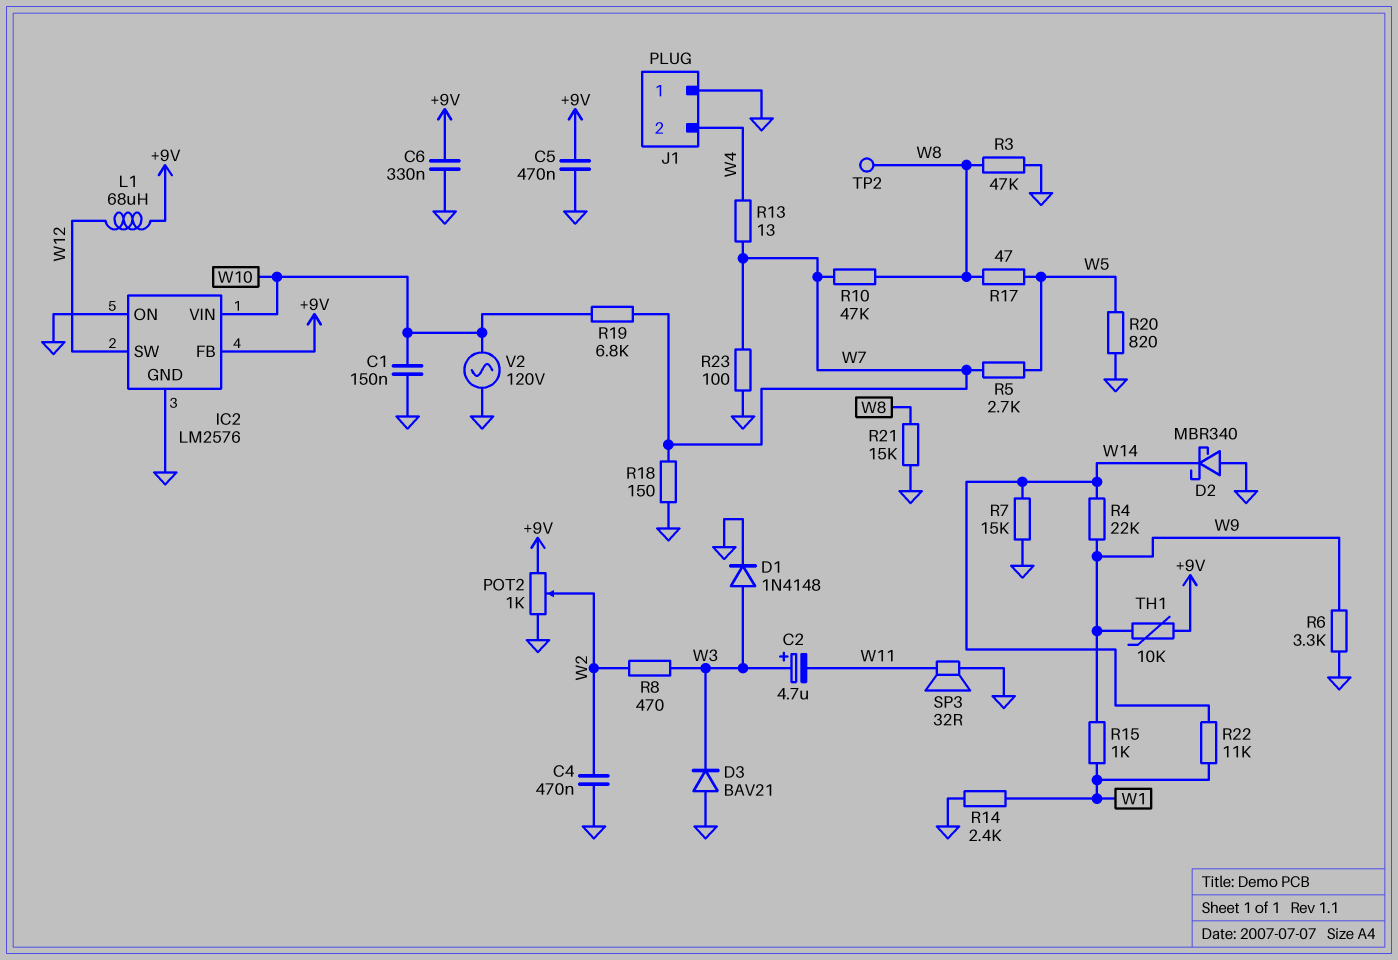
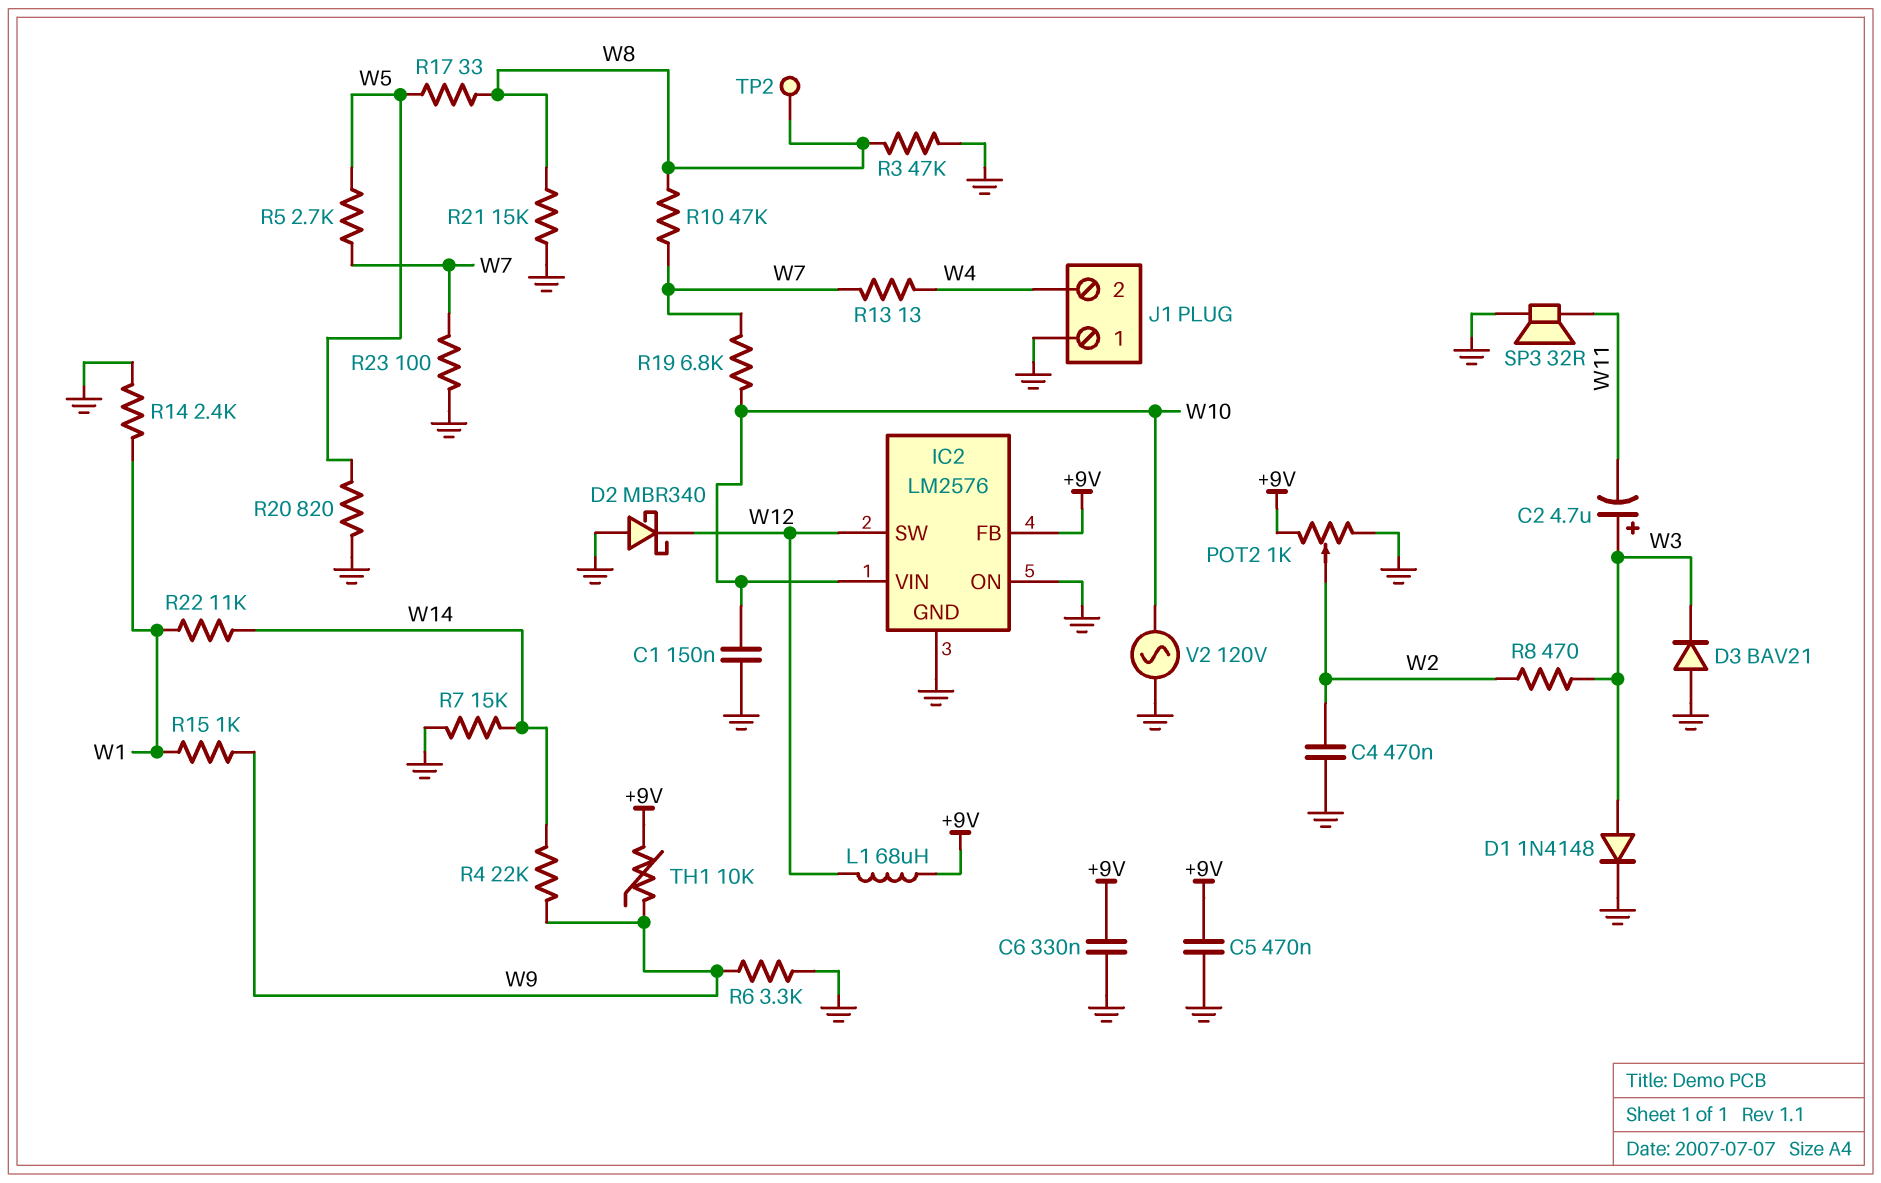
D2: schottky MBR340 (A GND, K W14) -> schottky MBR340 (A GND, K W12)
R17: 47 (W5, W8) -> 33 (W5, W8)
R18: 150 (GND, W7) -> none

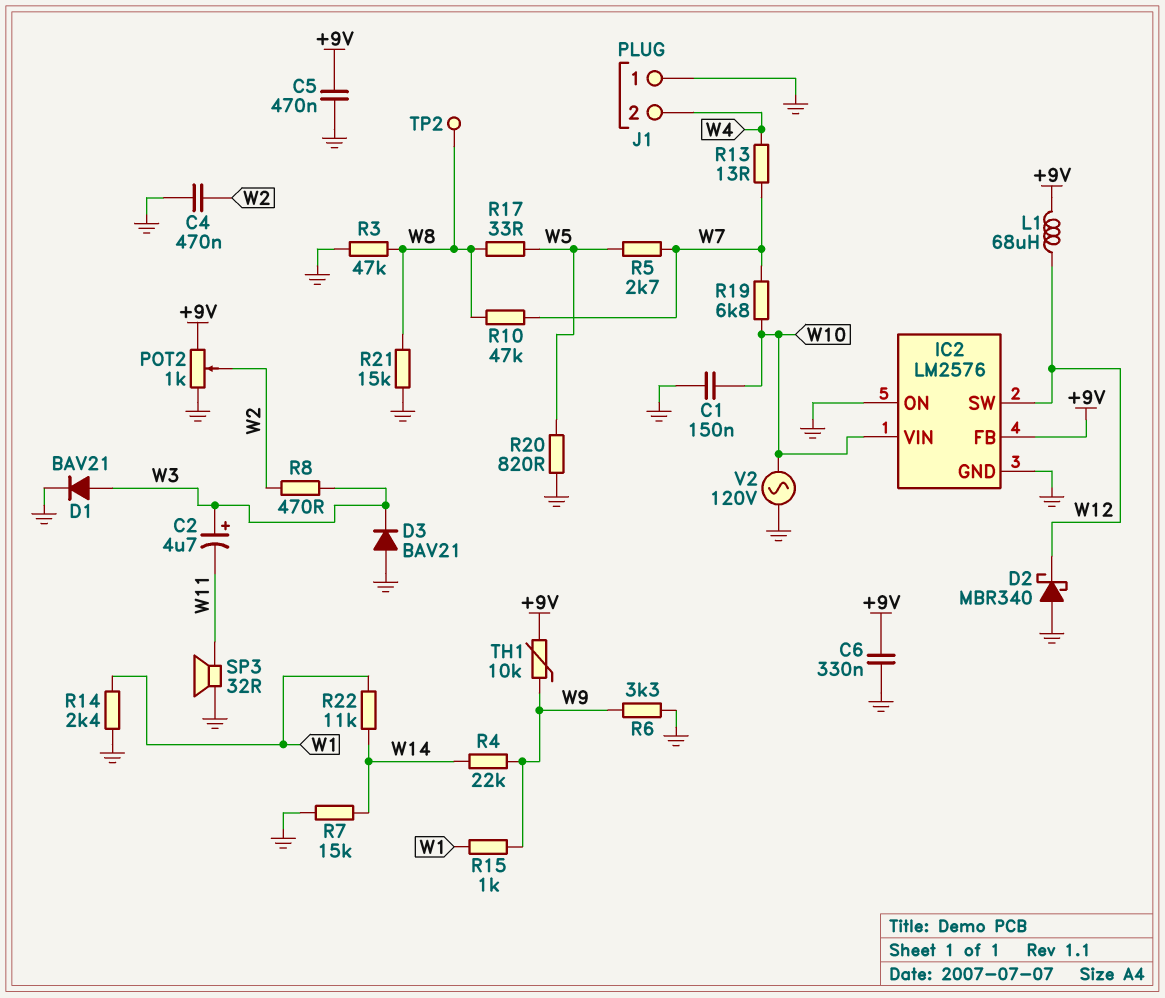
D1: diode 1N4148 (A W3, K GND) -> diode BAV21 (A W3, K GND)
R23: 100 (GND, W7) -> none

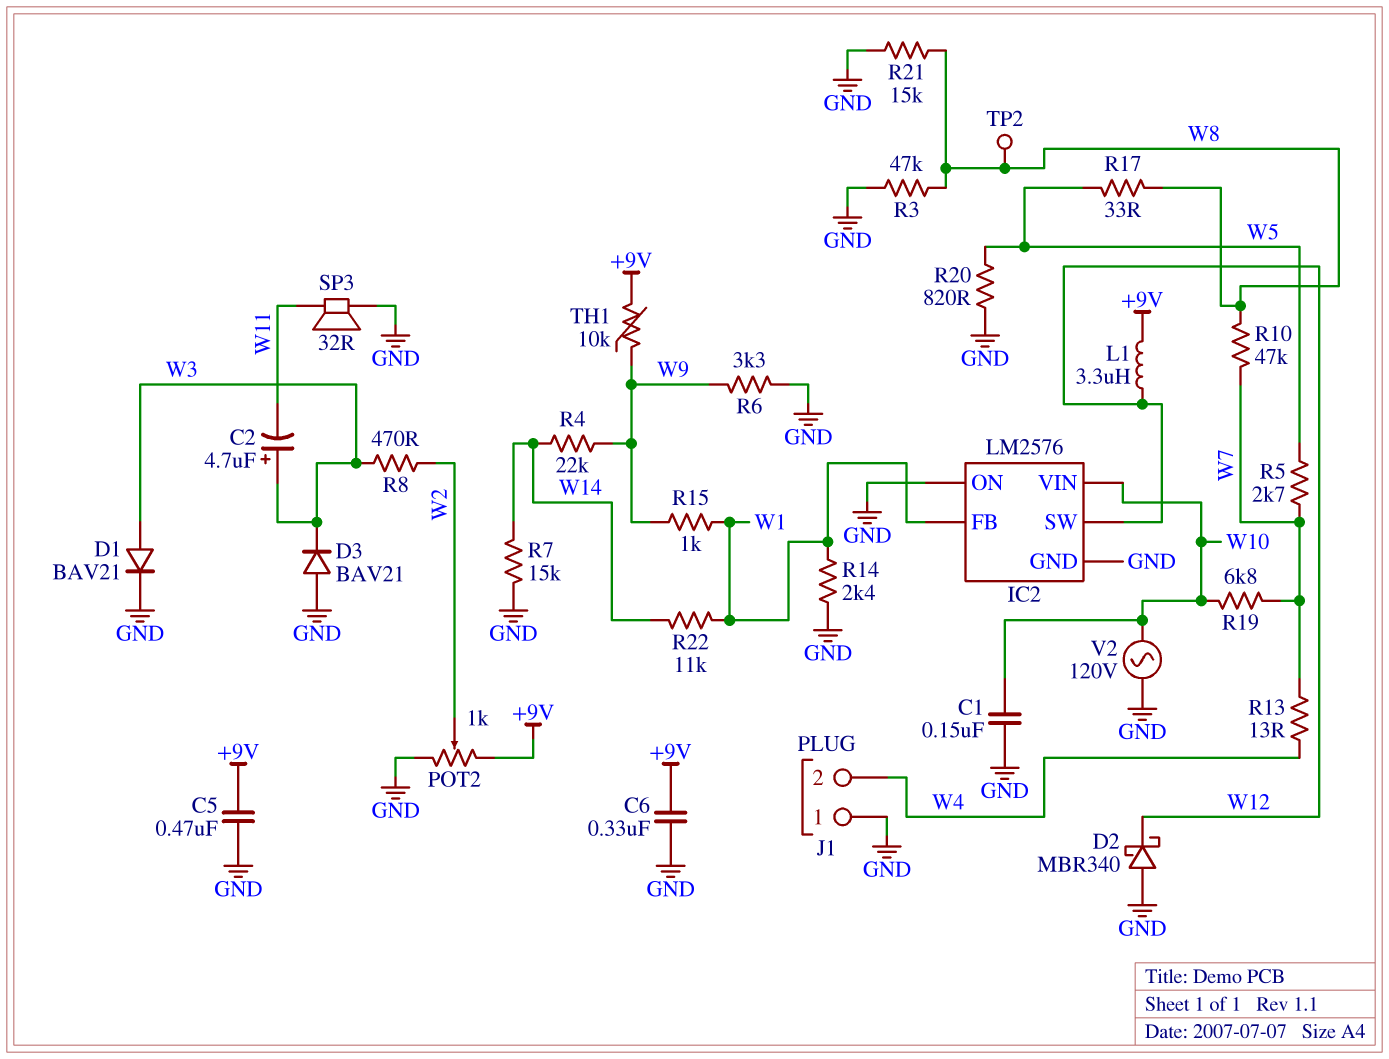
C4: 470nF (GND, W2) -> none
IC2 pin FB: +9V -> W1
L1: 68uH (+9V, W12) -> 3.3uH (+9V, W12)

